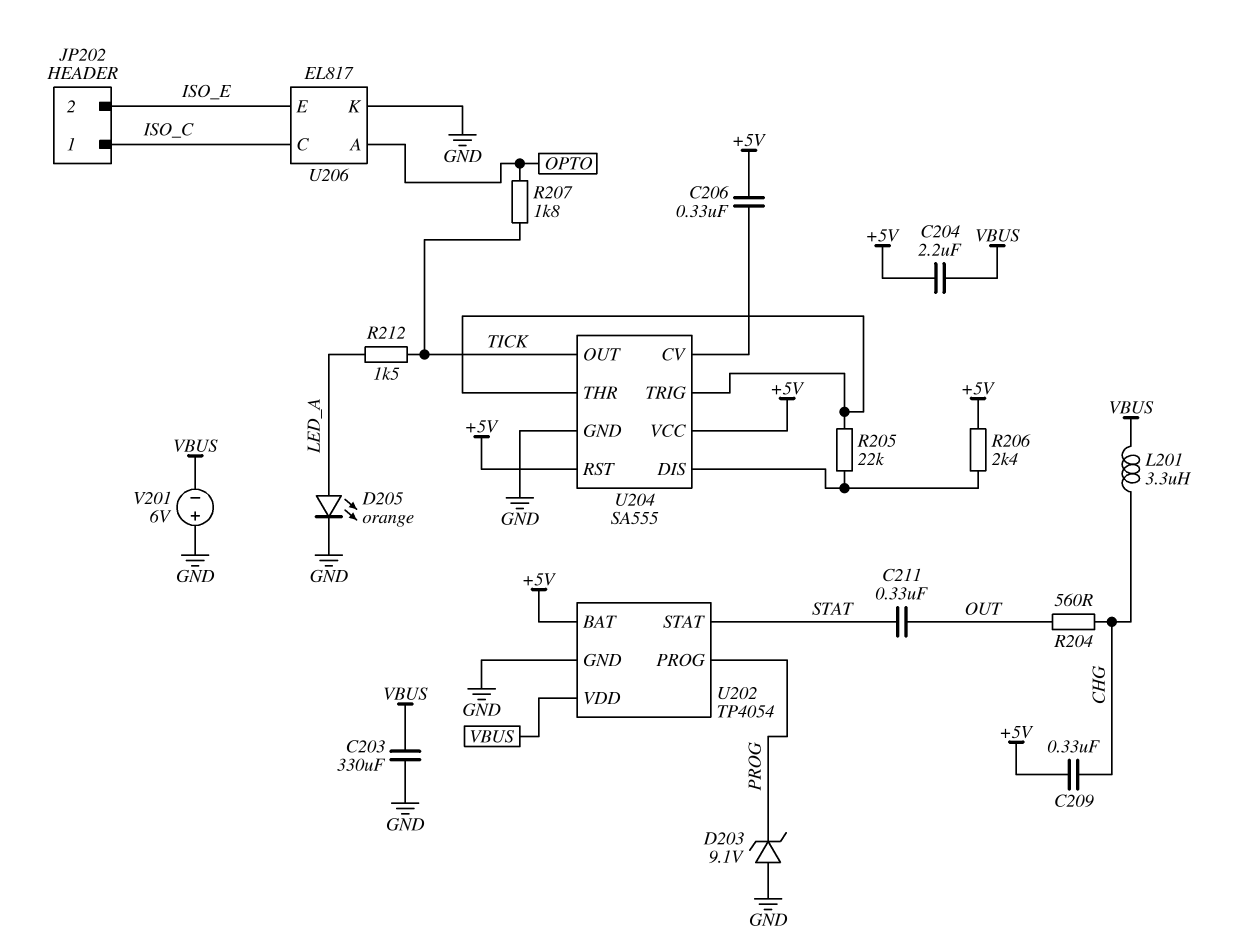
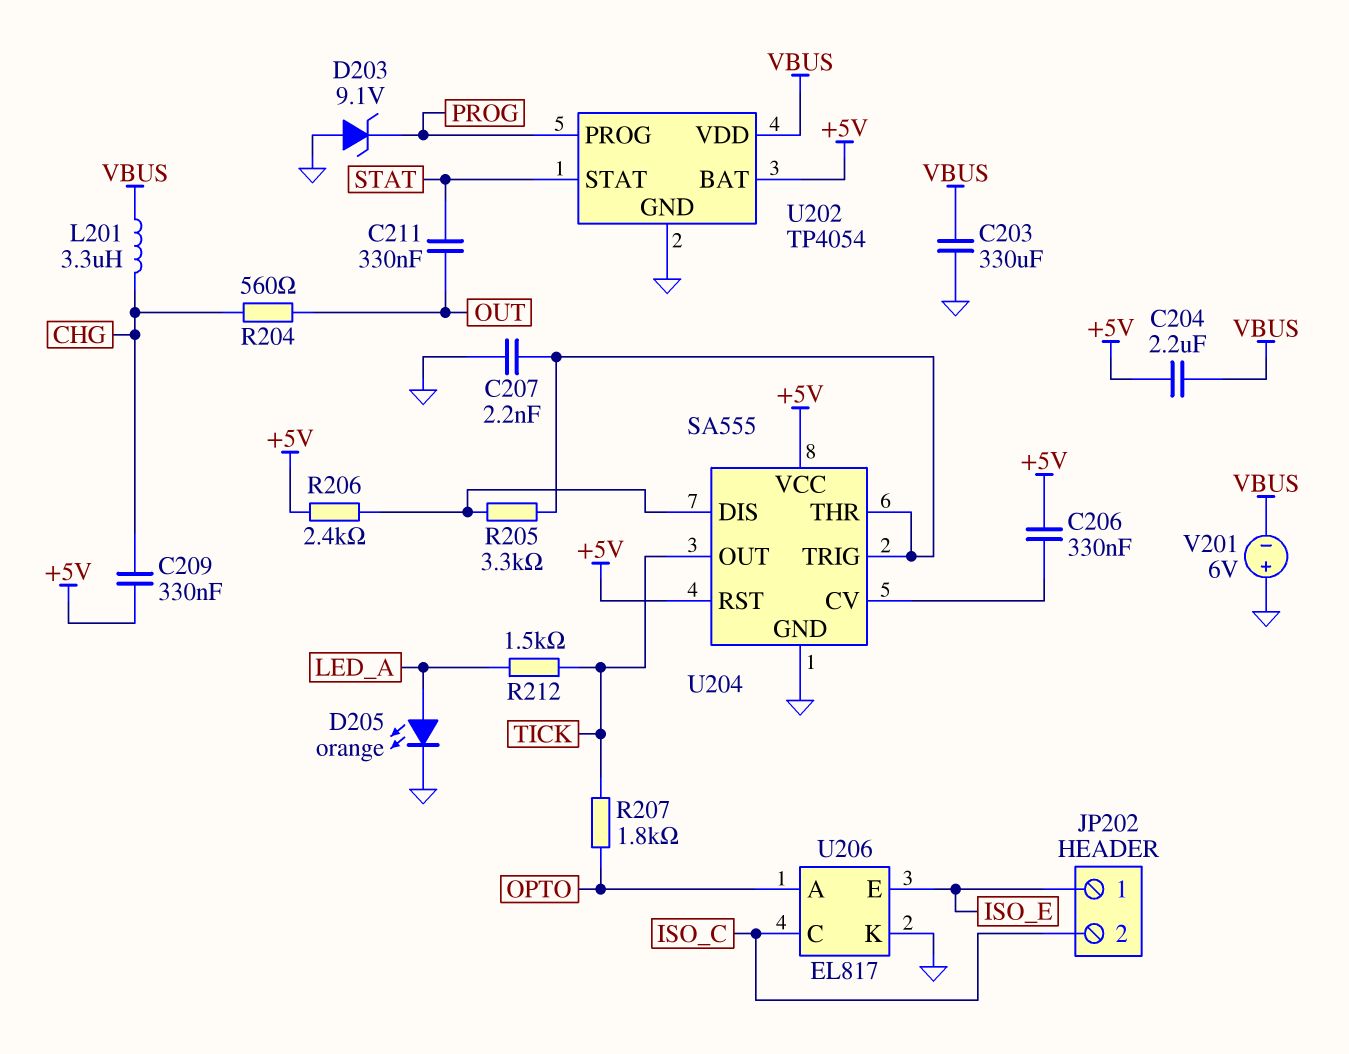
C207: none -> 2.2nF (GND, U204/THR)
JP202 pin 1: ISO_C -> ISO_E
JP202 pin 2: ISO_E -> ISO_C
R205: 22k (U204/DIS, U204/THR) -> 3.3k (U204/DIS, U204/THR)

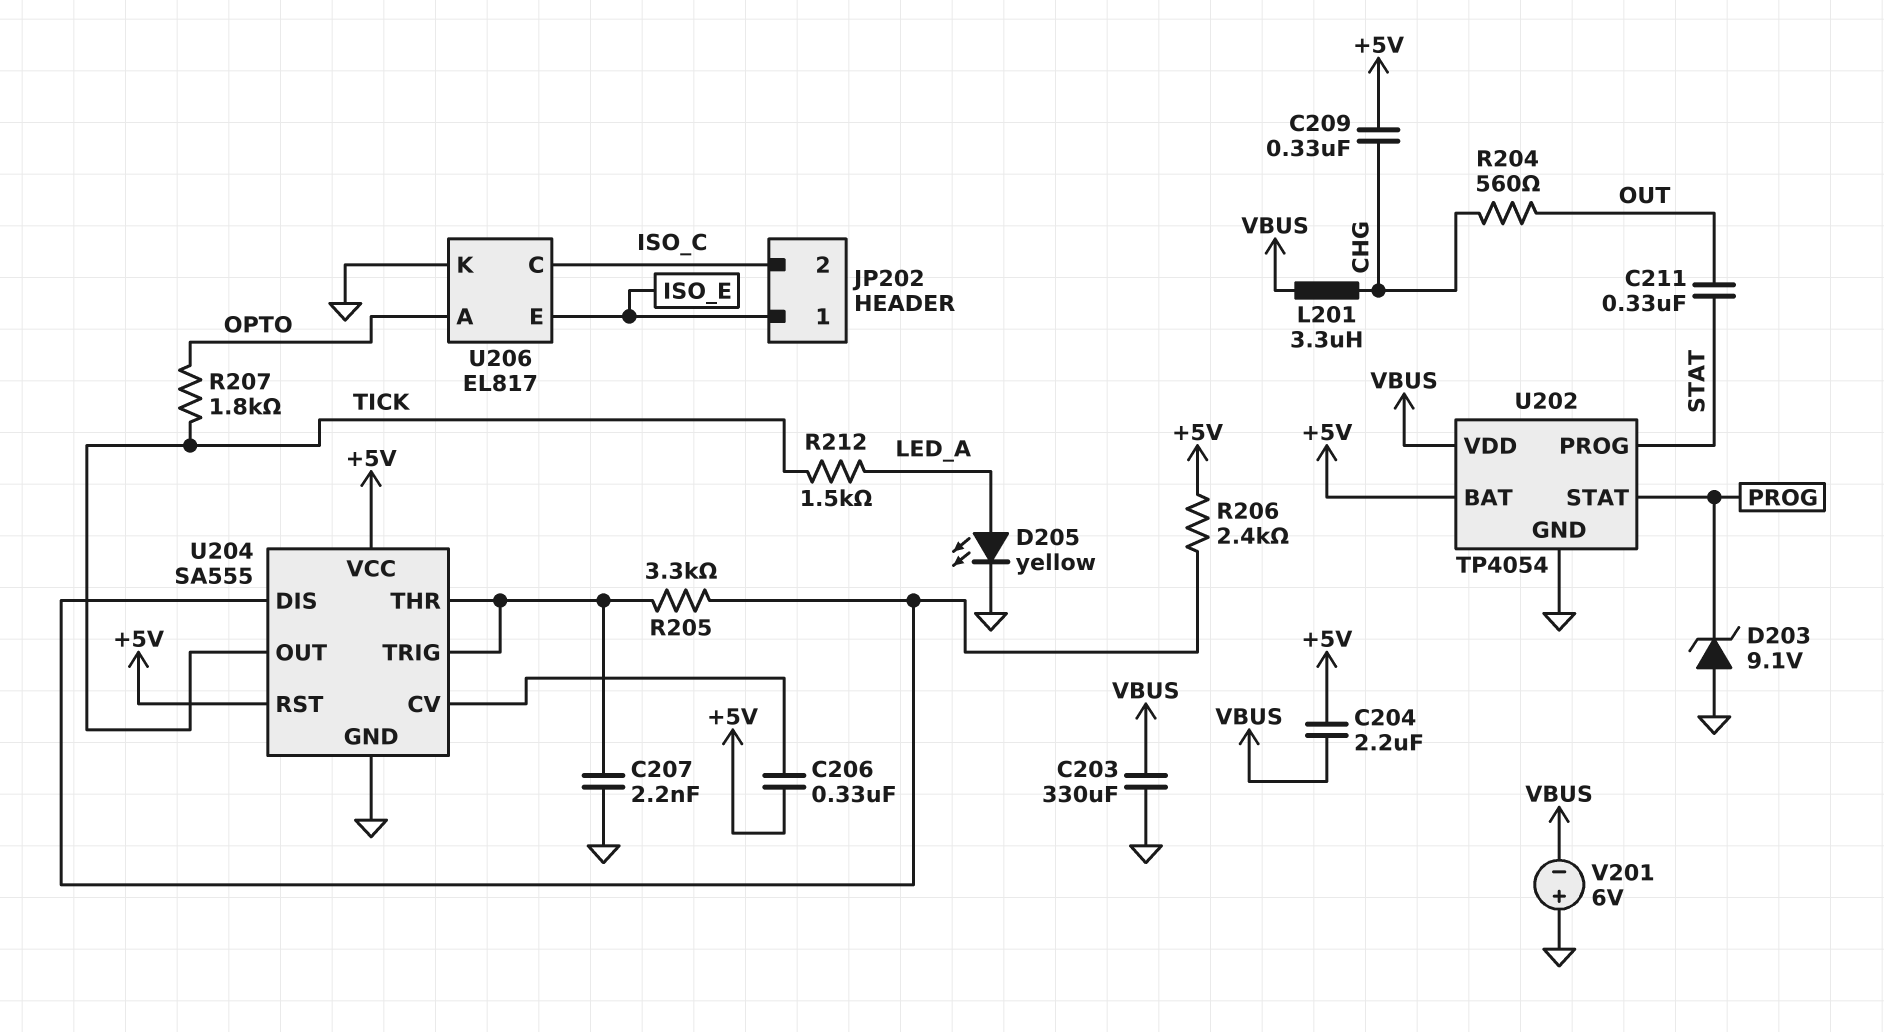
D205: LED orange (A LED_A, K GND) -> LED yellow (A LED_A, K GND)
U202 pin PROG: PROG -> STAT
U202 pin STAT: STAT -> PROG

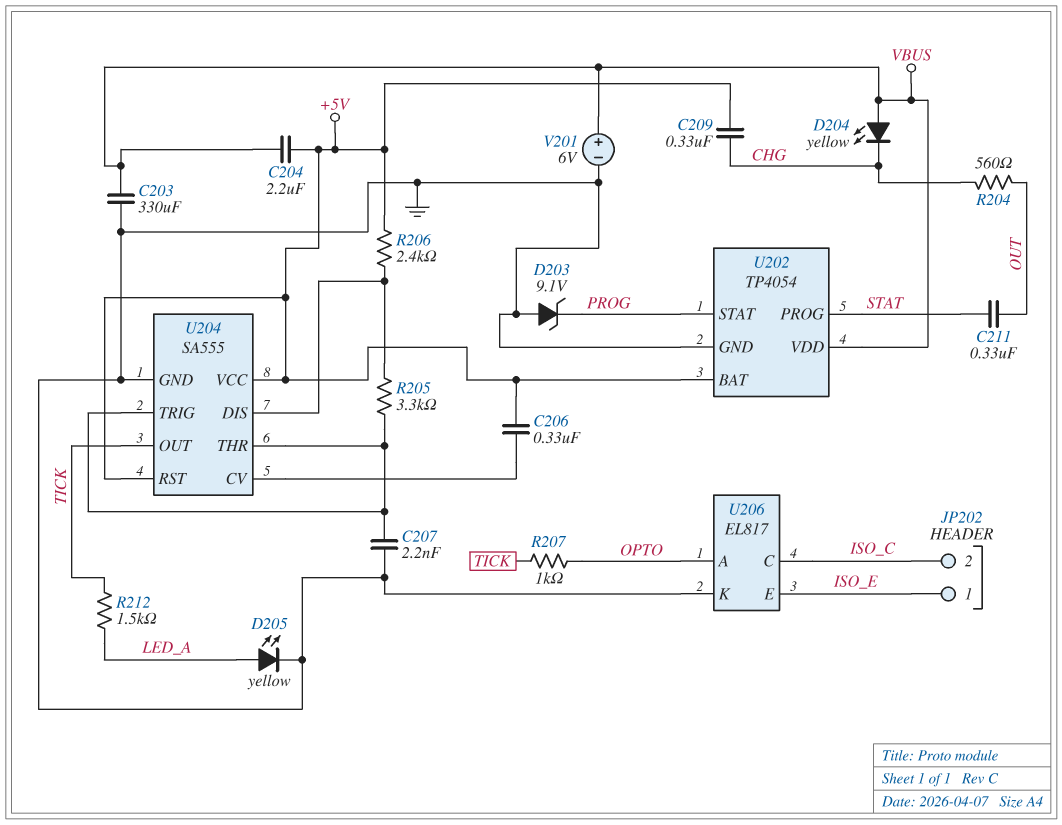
D204: none -> LED yellow (A VBUS, K CHG)
L201: 3.3uH (CHG, VBUS) -> none
R207: 1.8k (OPTO, TICK) -> 1k (OPTO, TICK)
V201: 6V (plus GND, minus VBUS) -> 6V (plus VBUS, minus GND)

